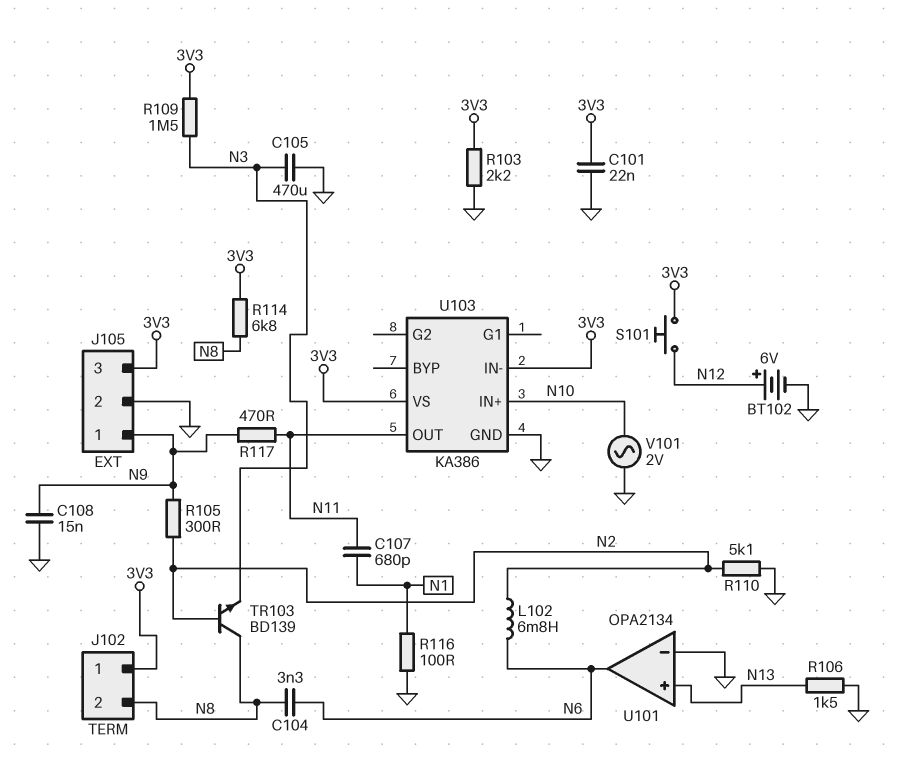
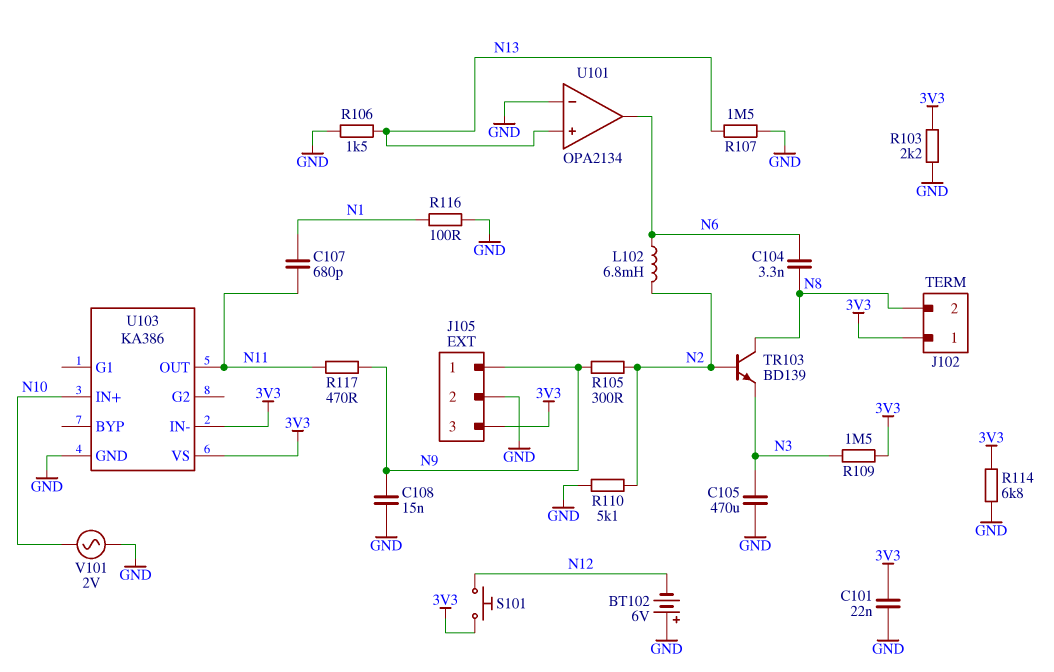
BT102: 6V (plus N12, minus GND) -> 6V (plus GND, minus N12)
R107: none -> 1.5M (GND, N13)
R114: 6.8k (3V3, N8) -> 6.8k (3V3, GND)

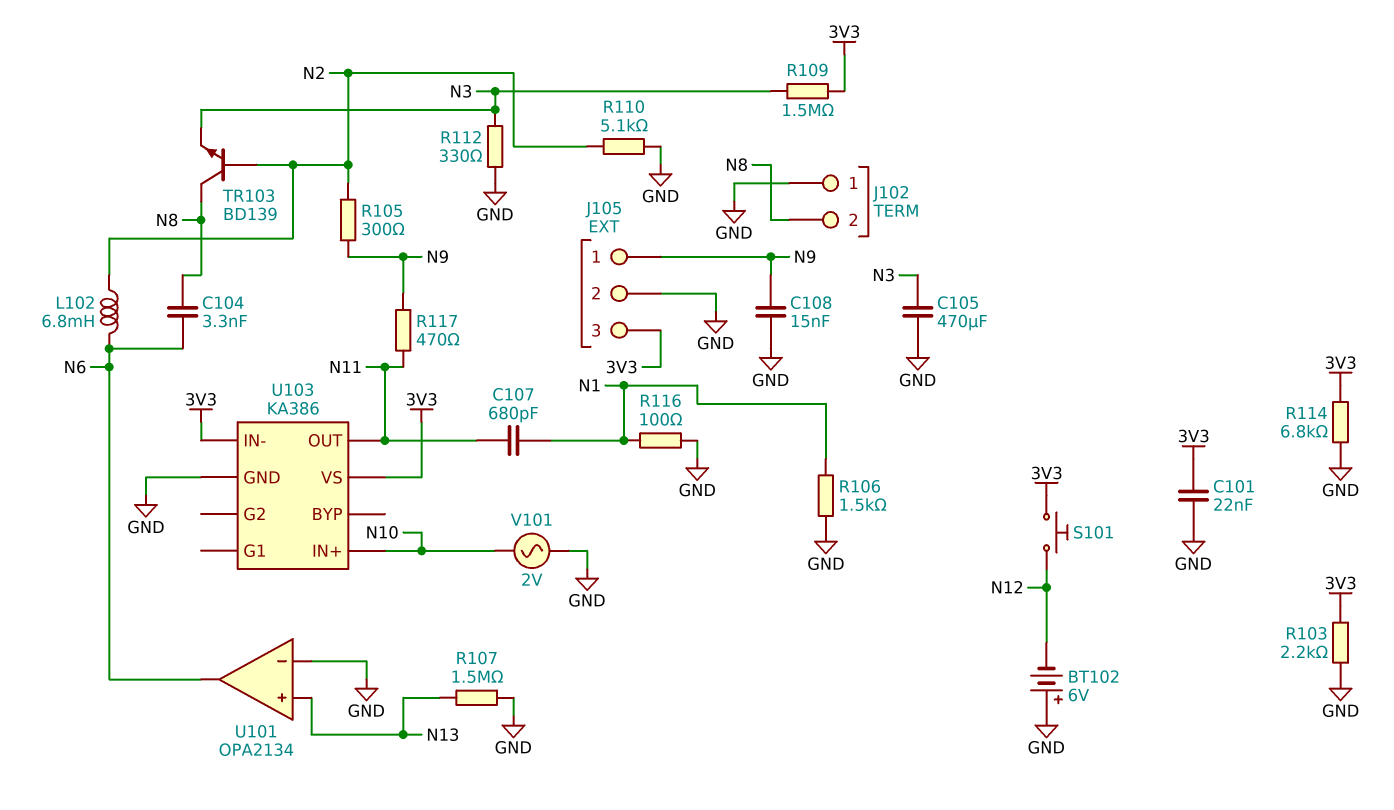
J102 pin 1: 3V3 -> GND
R106: 1.5k (GND, N13) -> 1.5k (GND, N1)
R112: none -> 330 (GND, N3)

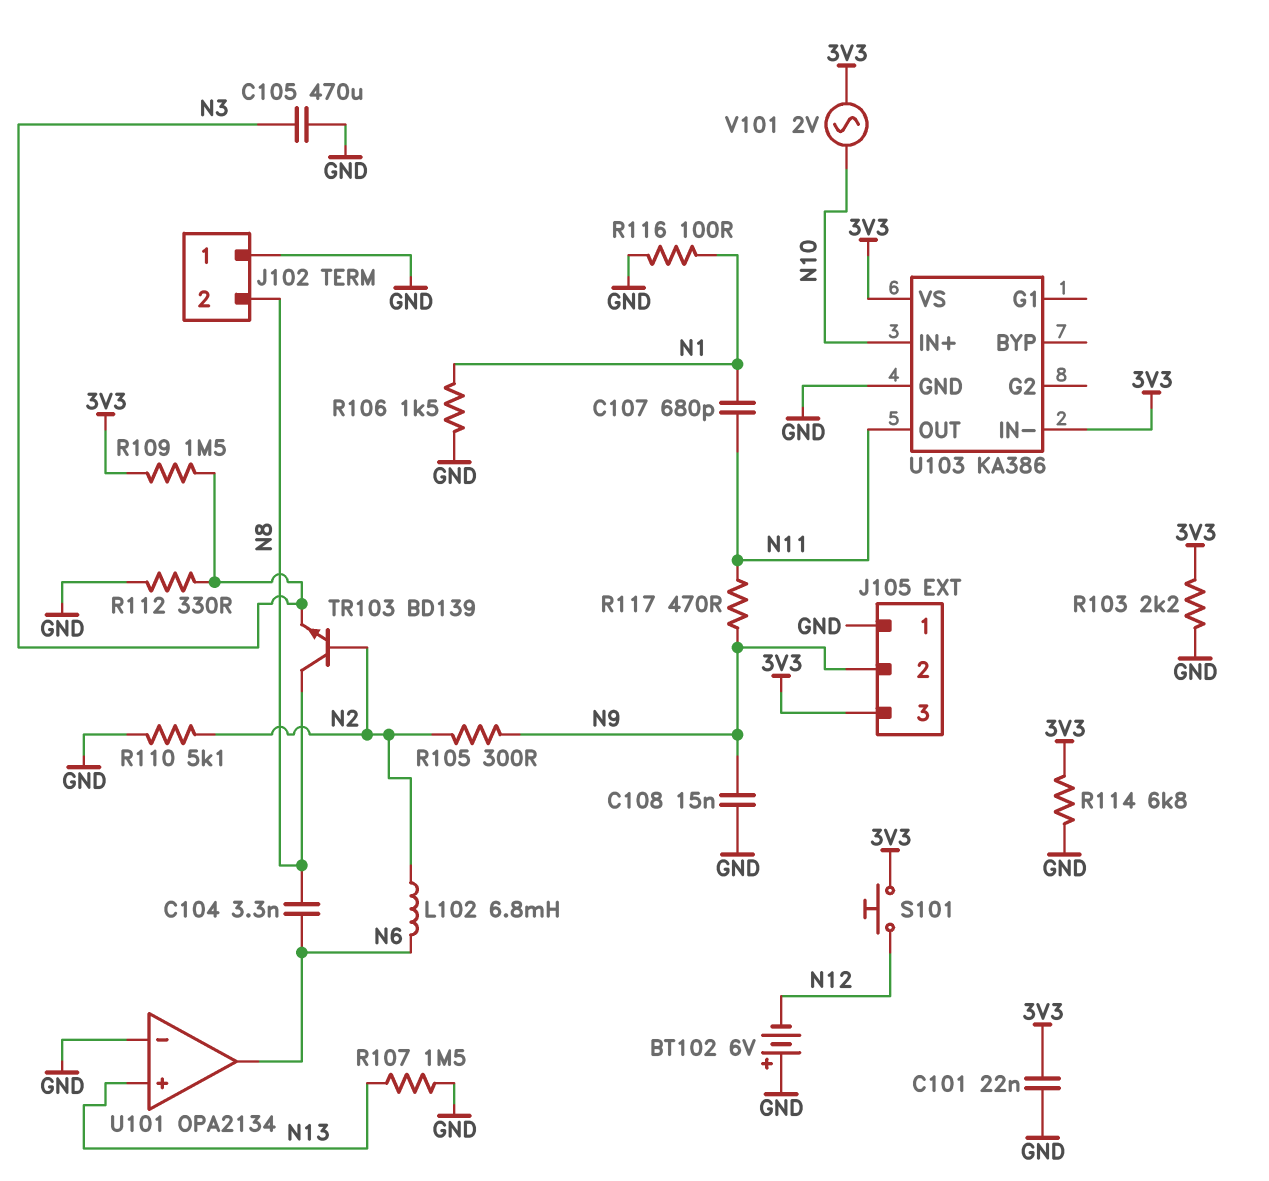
J105 pin 1: N9 -> GND
J105 pin 2: GND -> N9
V101: AC 2V (GND, N10) -> AC 2V (3V3, N10)

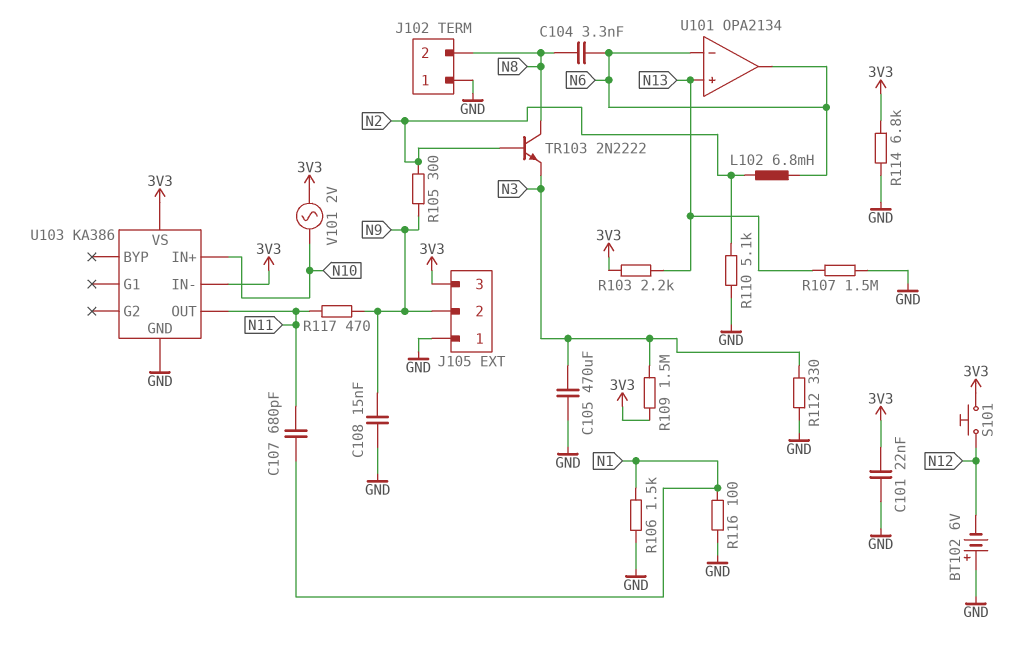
R103: 2.2k (3V3, GND) -> 2.2k (3V3, N13)
TR103: NPN BD139 (B N2, C N8, E N3) -> NPN 2N2222 (B N2, C N8, E N3)
U101 pin in-: GND -> N6

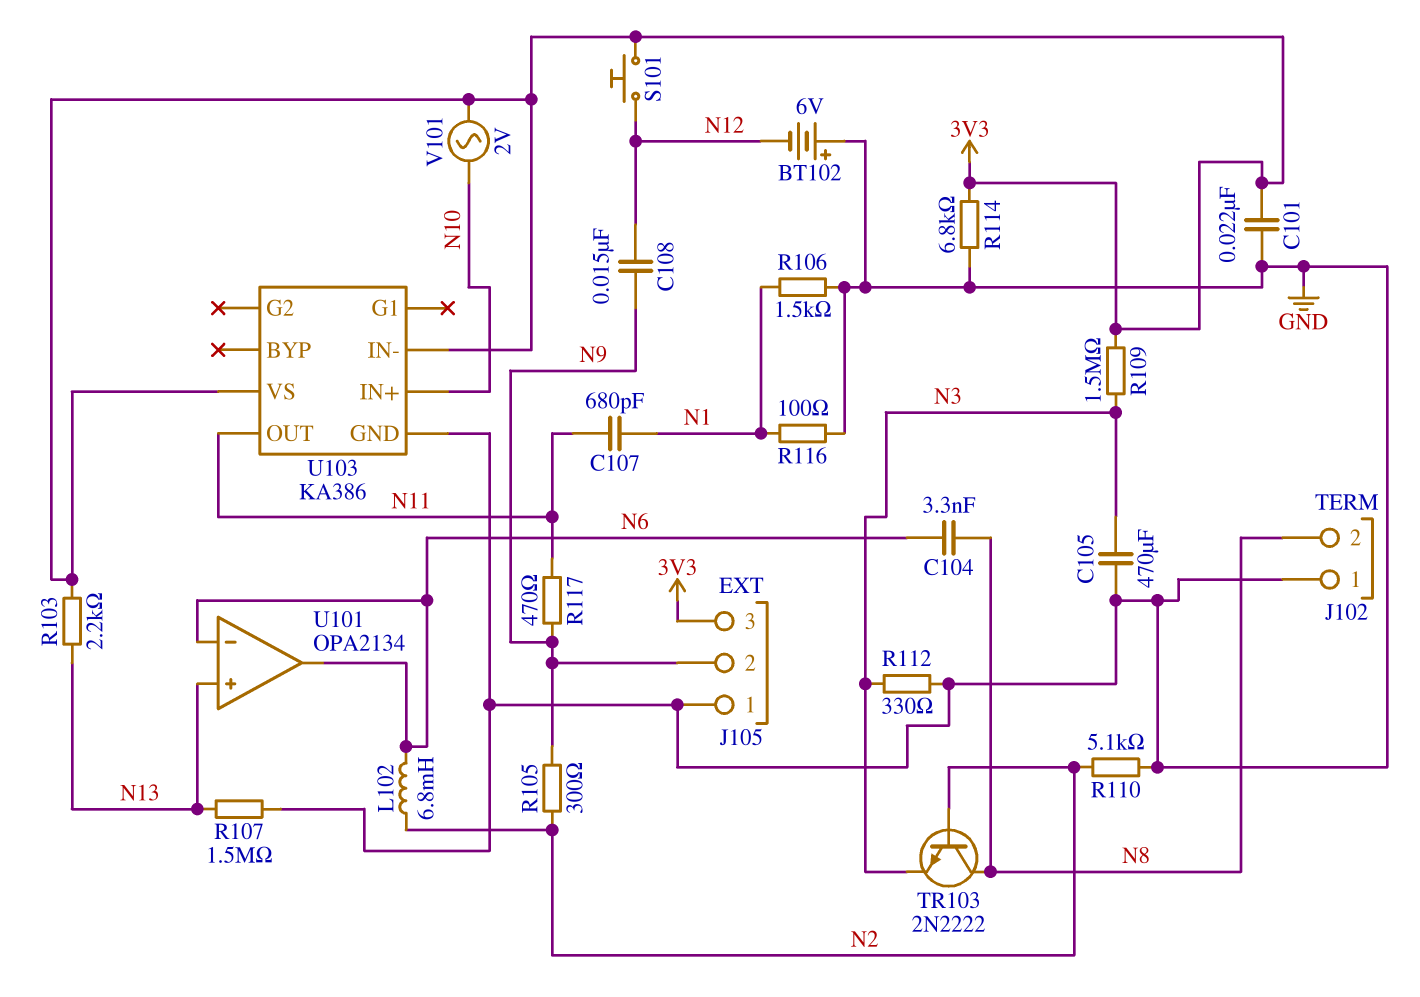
C108: 15nF (GND, N9) -> 15nF (N9, N12)

